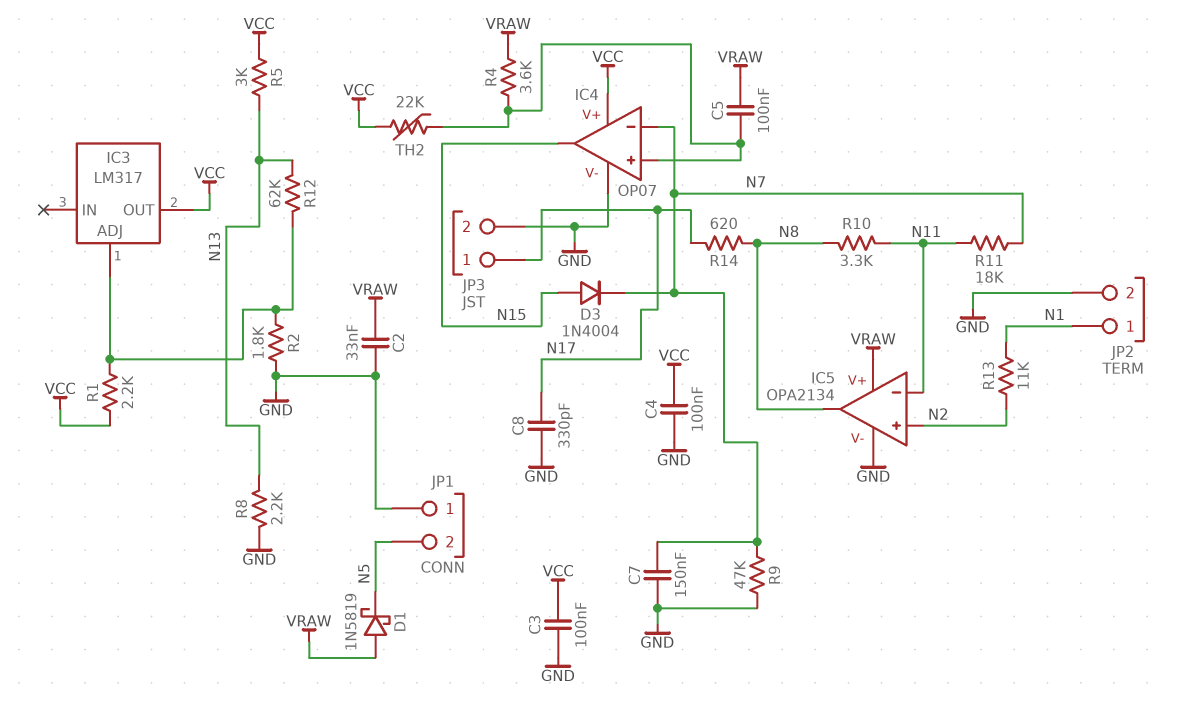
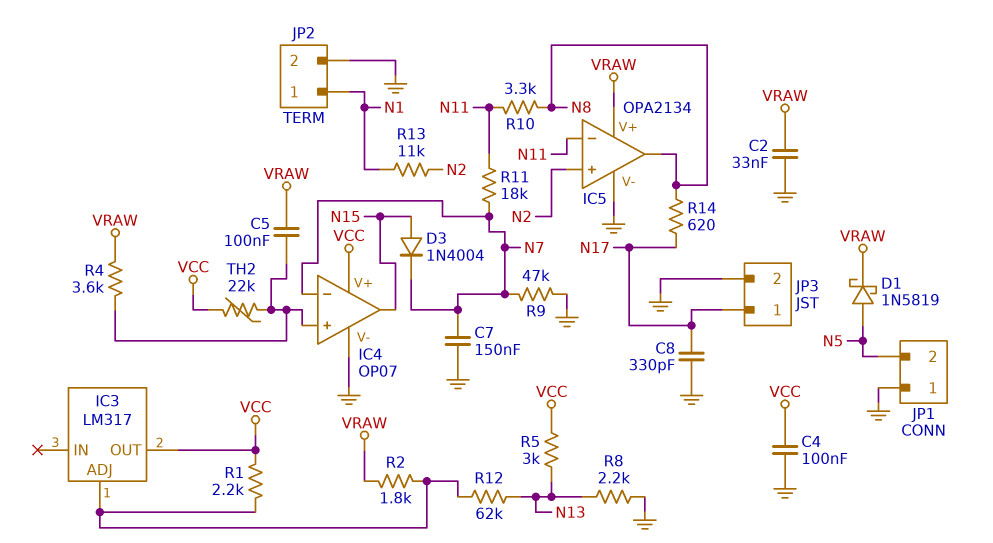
C3: 100nF (GND, VCC) -> none
D1: schottky 1N5819 (A VRAW, K N5) -> schottky 1N5819 (A N5, K VRAW)
R2: 1.8k (GND, IC3/ADJ) -> 1.8k (IC3/ADJ, VRAW)

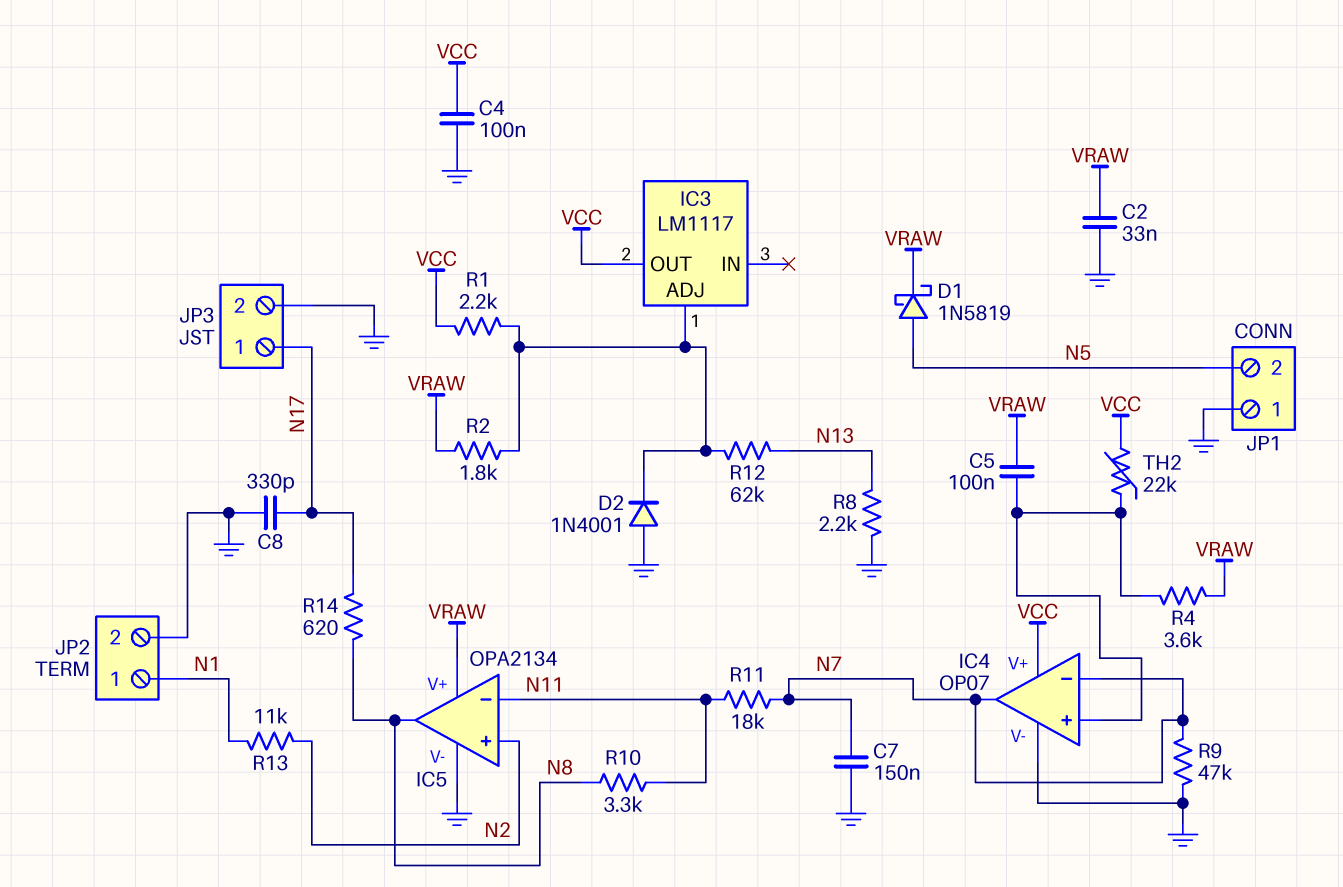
D2: none -> diode 1N4001 (A GND, K IC3/ADJ)
D3: diode 1N4004 (A N15, K N7) -> none
IC3: LM317 -> LM1117
IC4 pin out: N15 -> N7
R5: 3k (N13, VCC) -> none

